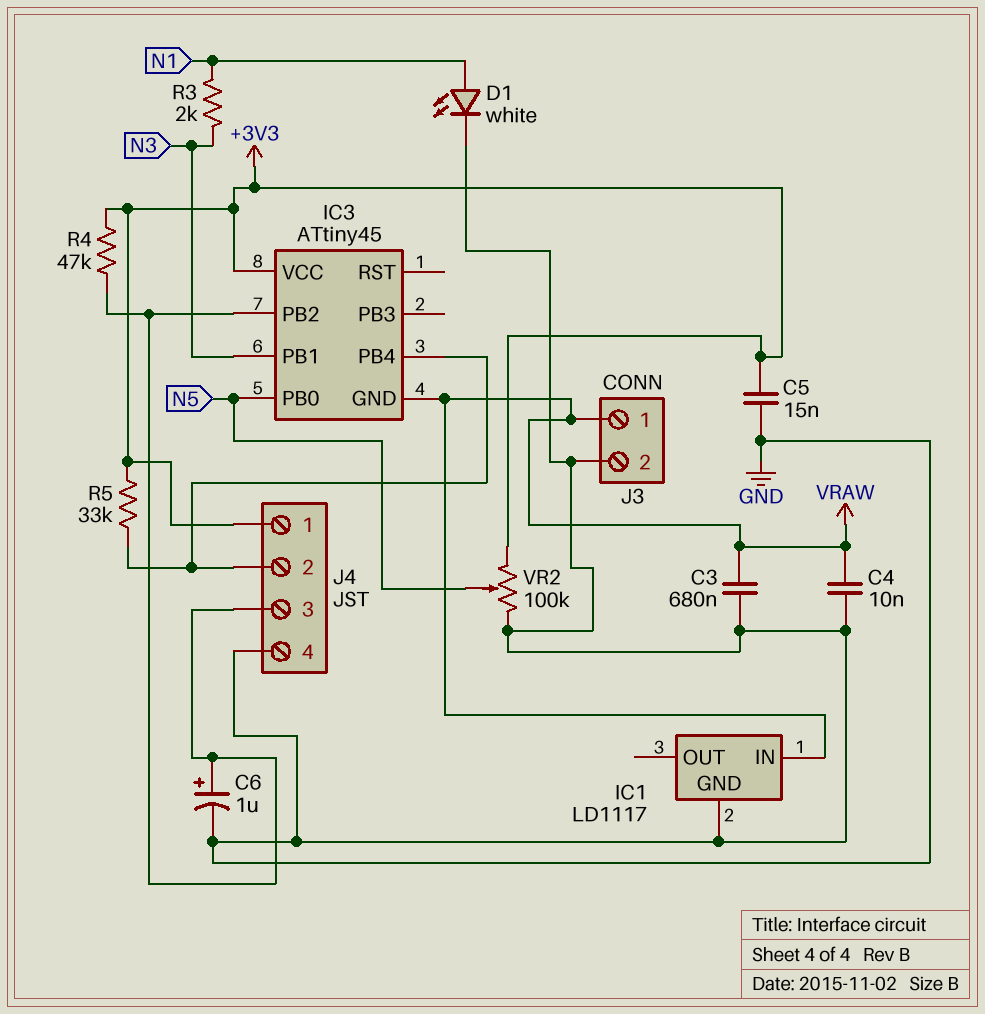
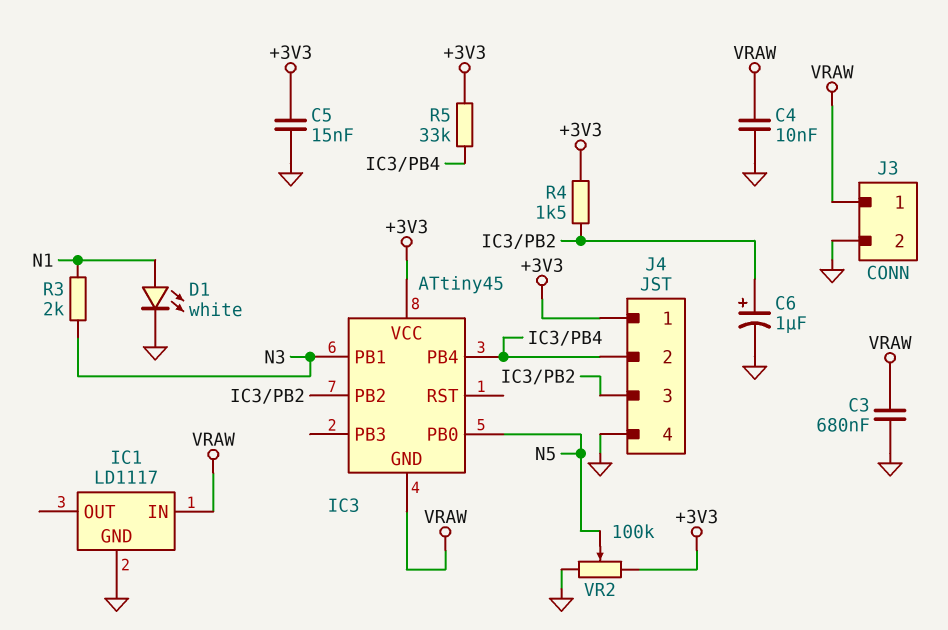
R4: 47k (+3V3, IC3/PB2) -> 1.5k (+3V3, IC3/PB2)

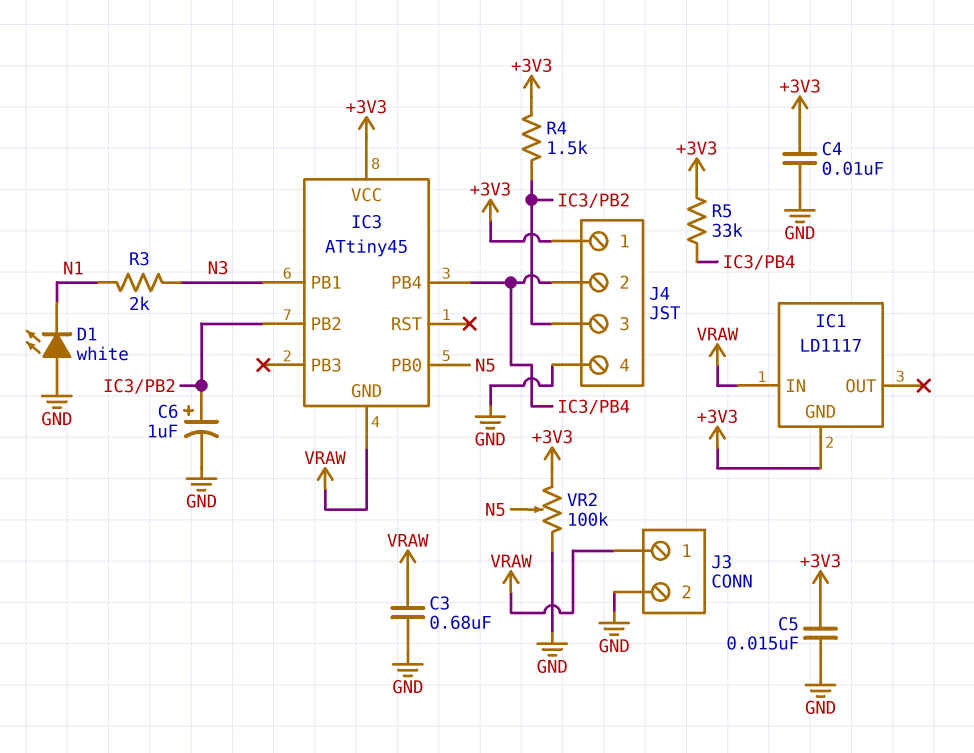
C4: 10nF (GND, VRAW) -> 10nF (+3V3, GND)
D1: LED white (A N1, K GND) -> LED white (A GND, K N1)
IC1 pin GND: GND -> +3V3

